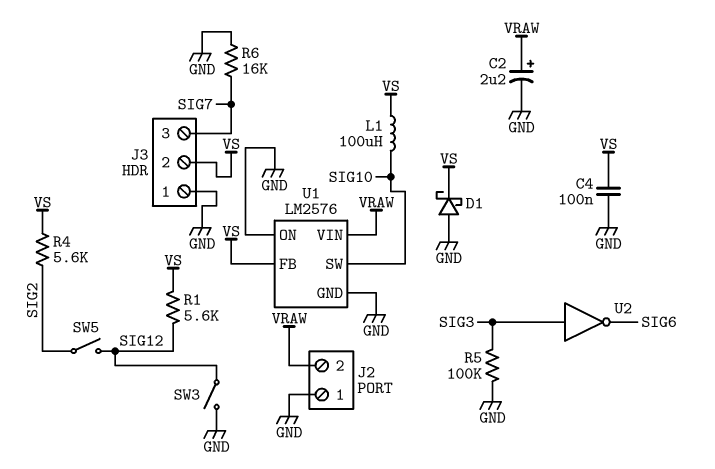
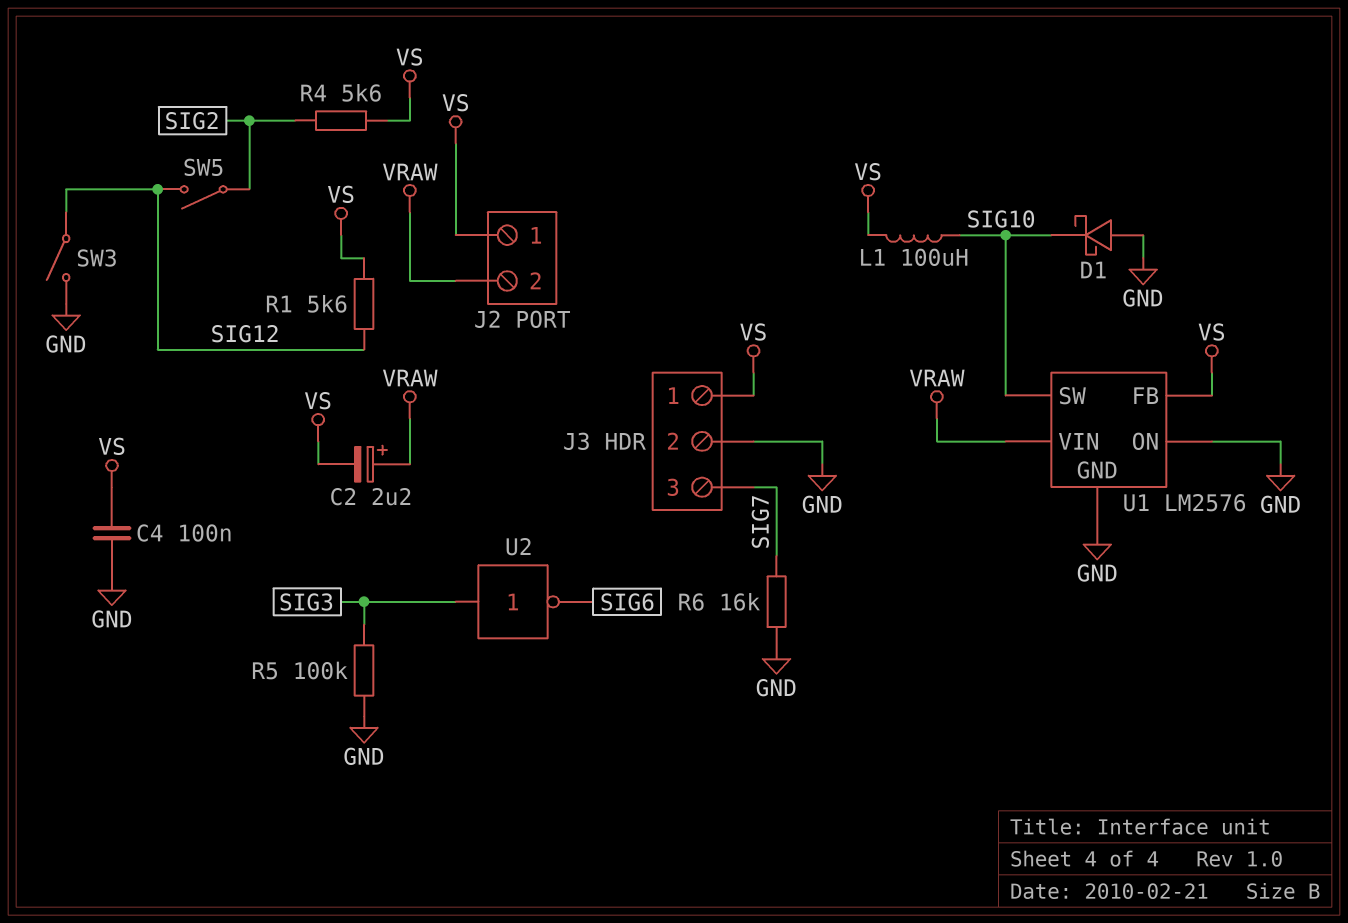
C2: 2.2uF (plus VRAW, minus GND) -> 2.2uF (plus VRAW, minus VS)
D1: schottky (A GND, K VS) -> schottky (A GND, K SIG10)
J2 pin 1: GND -> VS
J3 pin 1: GND -> VS
J3 pin 2: VS -> GND

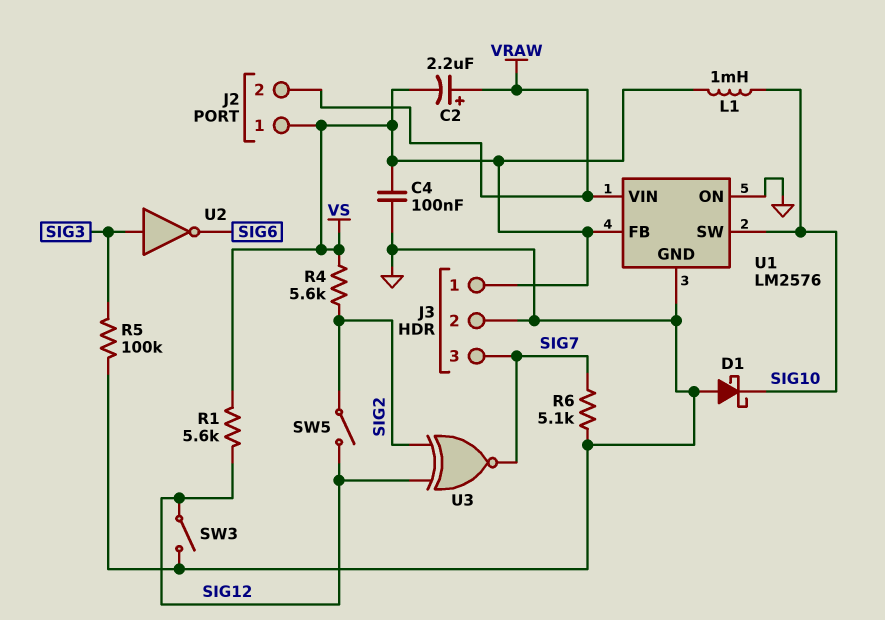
L1: 100uH (SIG10, VS) -> 1mH (SIG10, VS)
R6: 16k (GND, SIG7) -> 5.1k (GND, SIG7)
U3: none -> XNOR (in SIG2, in SIG12, out SIG7)

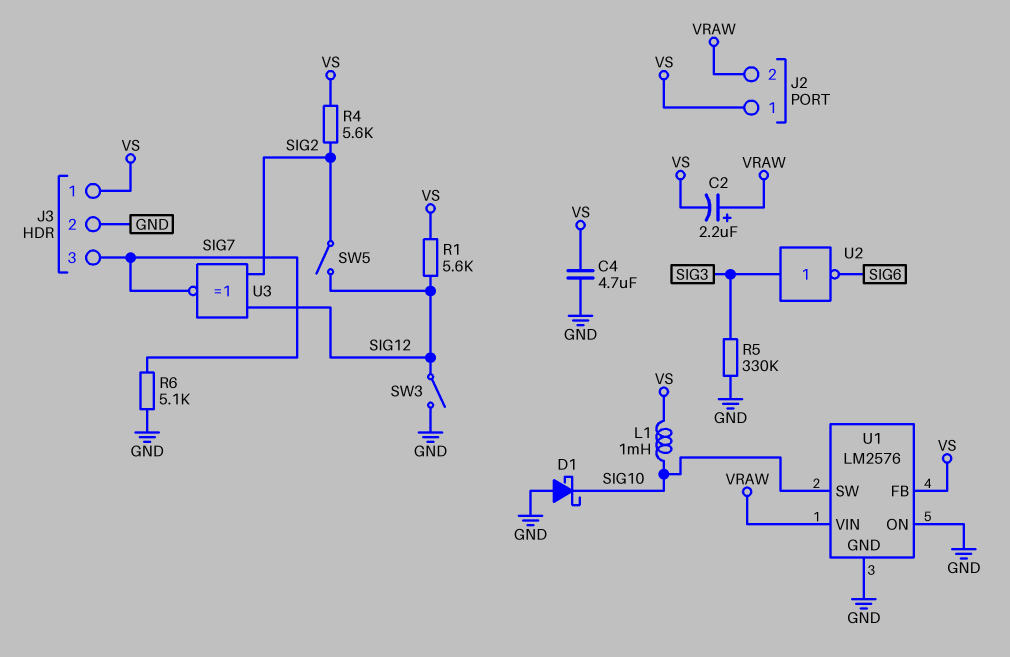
C4: 100nF (GND, VS) -> 4.7uF (GND, VS)
R5: 100k (GND, SIG3) -> 330k (GND, SIG3)

